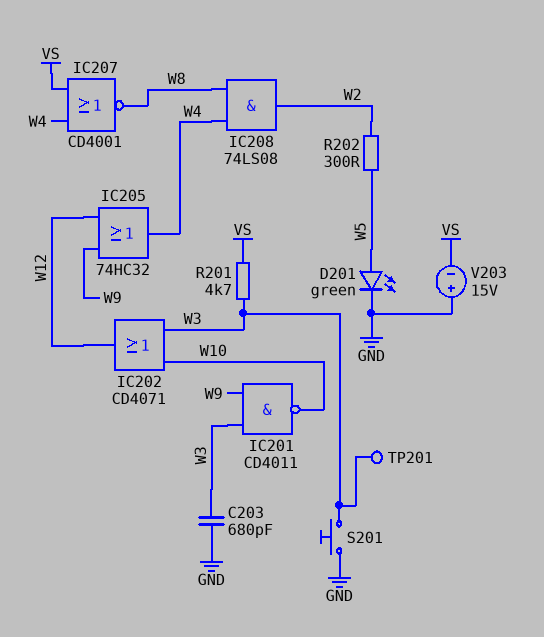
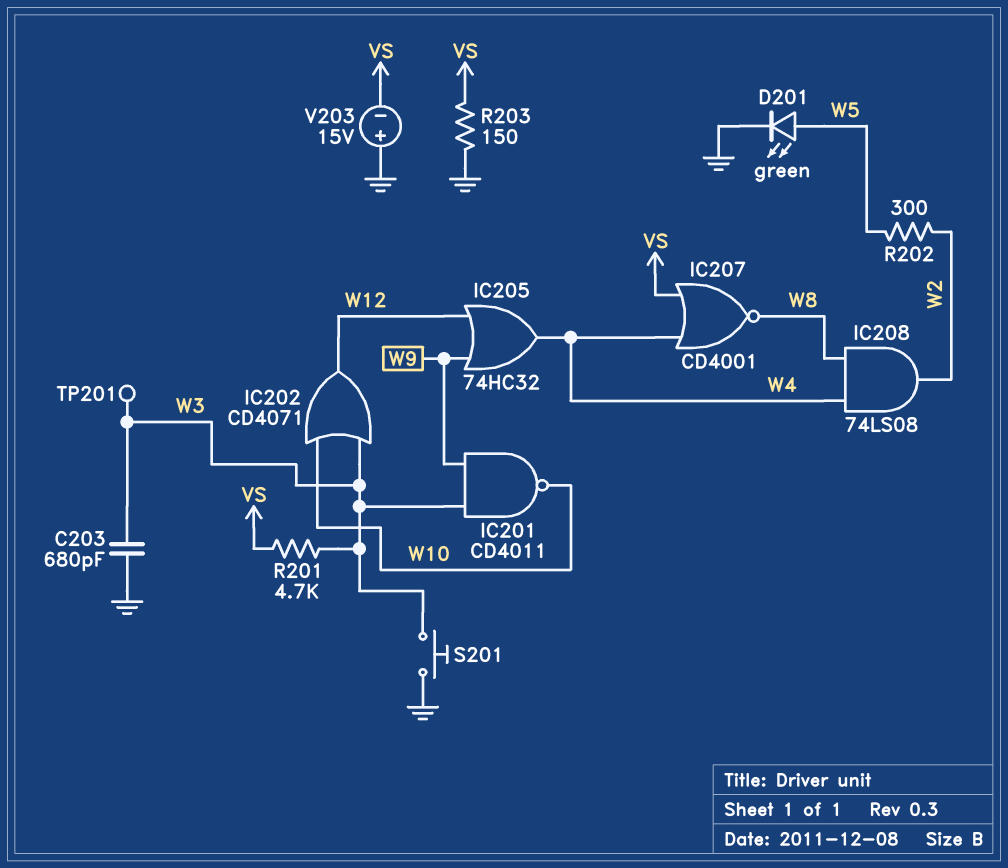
R203: none -> 150 (GND, VS)

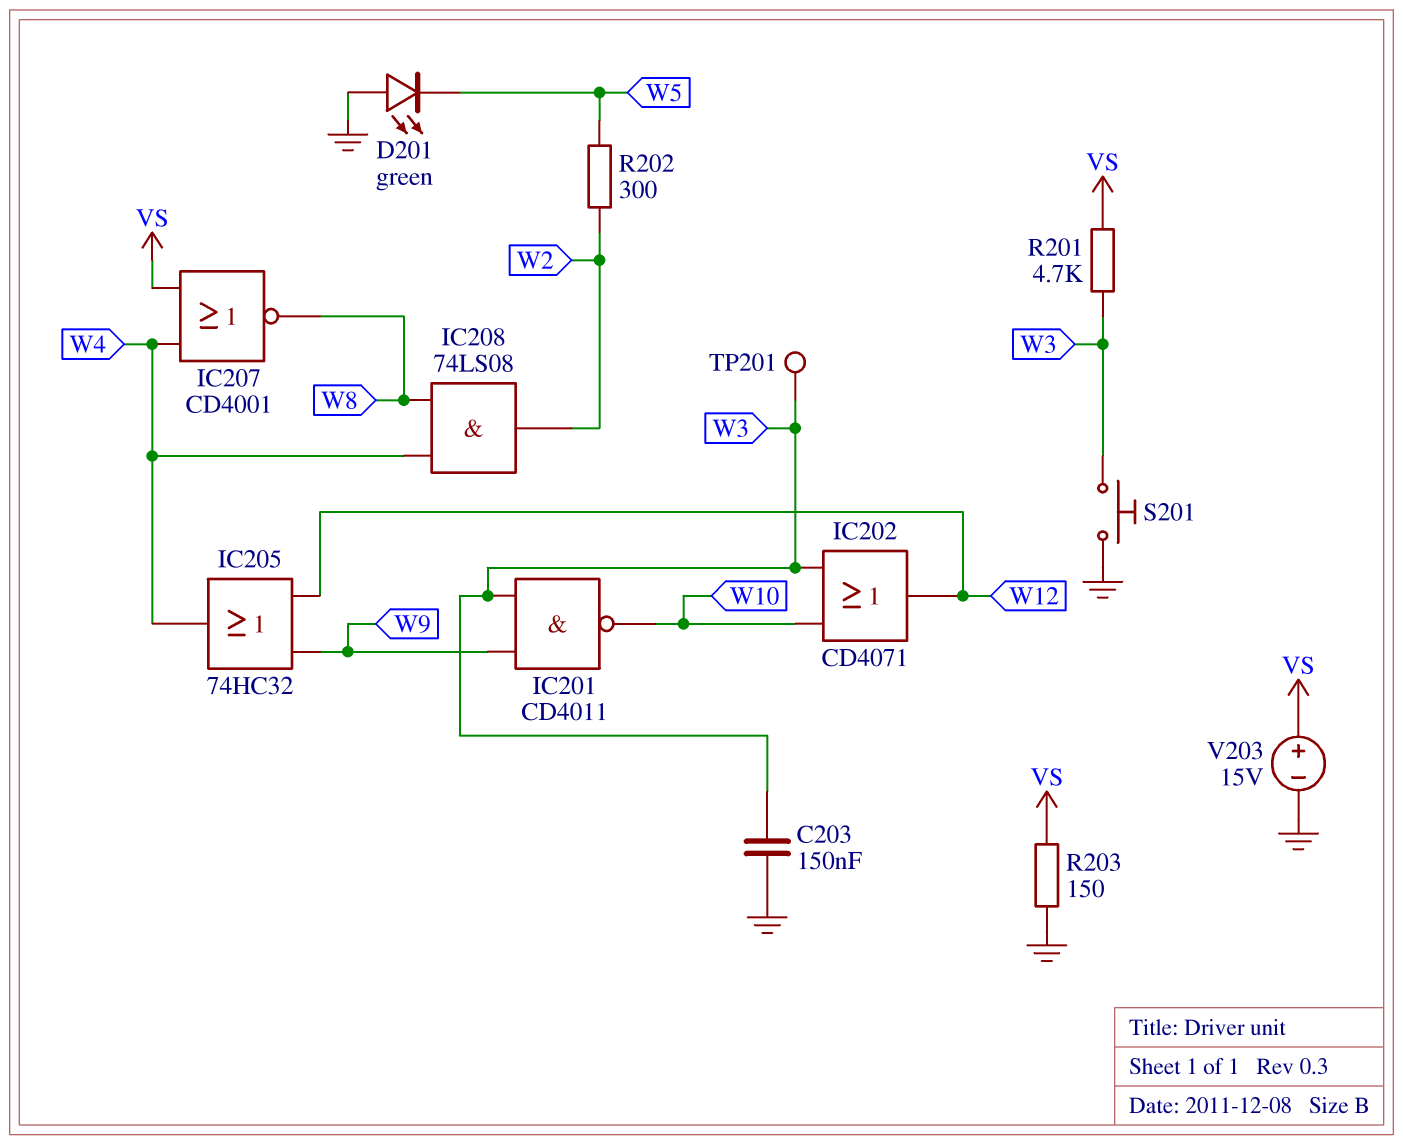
C203: 680pF (GND, W3) -> 150nF (GND, W3)
D201: LED green (A W5, K GND) -> LED green (A GND, K W5)
V203: 15V (plus GND, minus VS) -> 15V (plus VS, minus GND)

